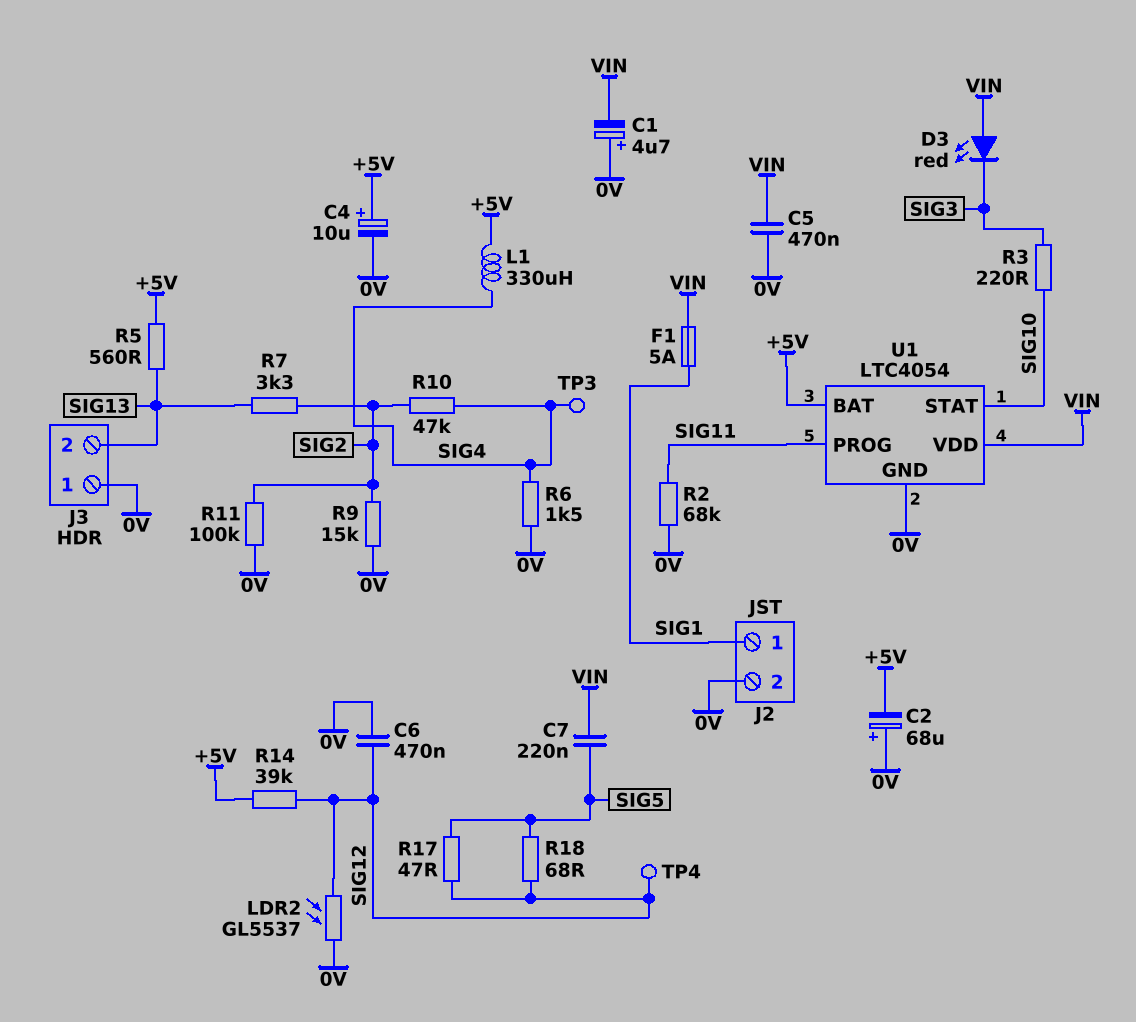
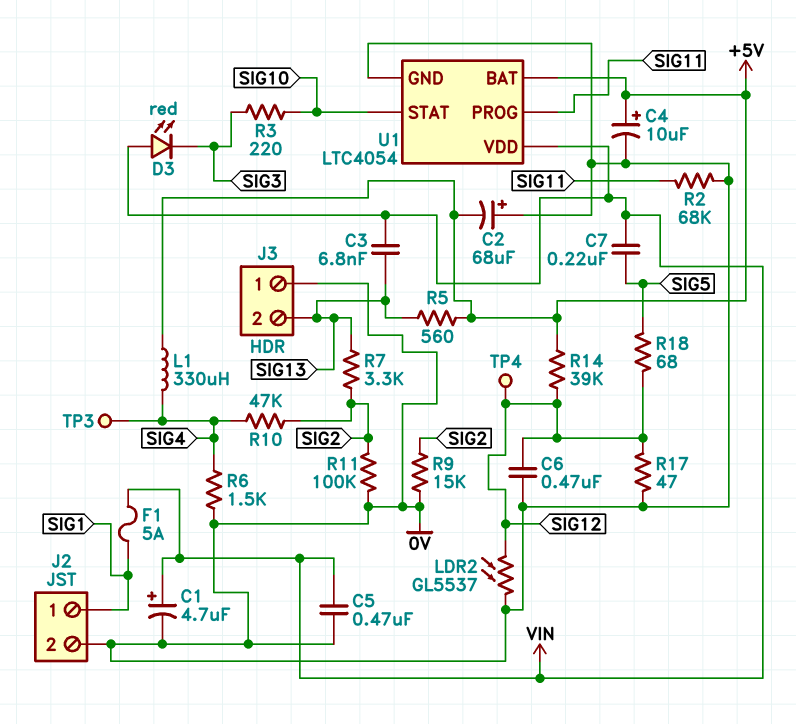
C1: 4.7uF (plus 0V, minus VIN) -> 4.7uF (plus VIN, minus 0V)
C3: none -> 6.8nF (SIG13, VIN)
R17: 47 (SIG5, SIG12) -> 47 (0V, SIG12)

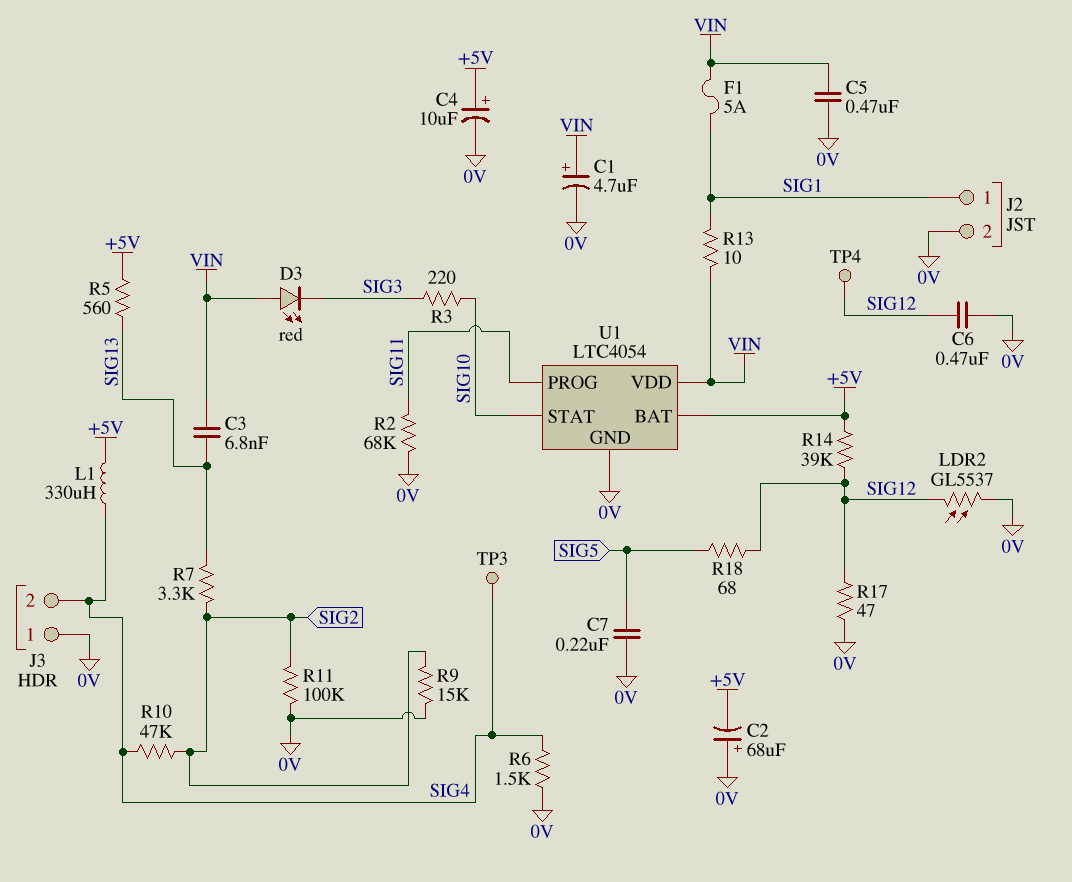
C7: 220nF (SIG5, VIN) -> 220nF (0V, SIG5)
J3 pin 2: SIG13 -> SIG4
R13: none -> 10 (SIG1, VIN)

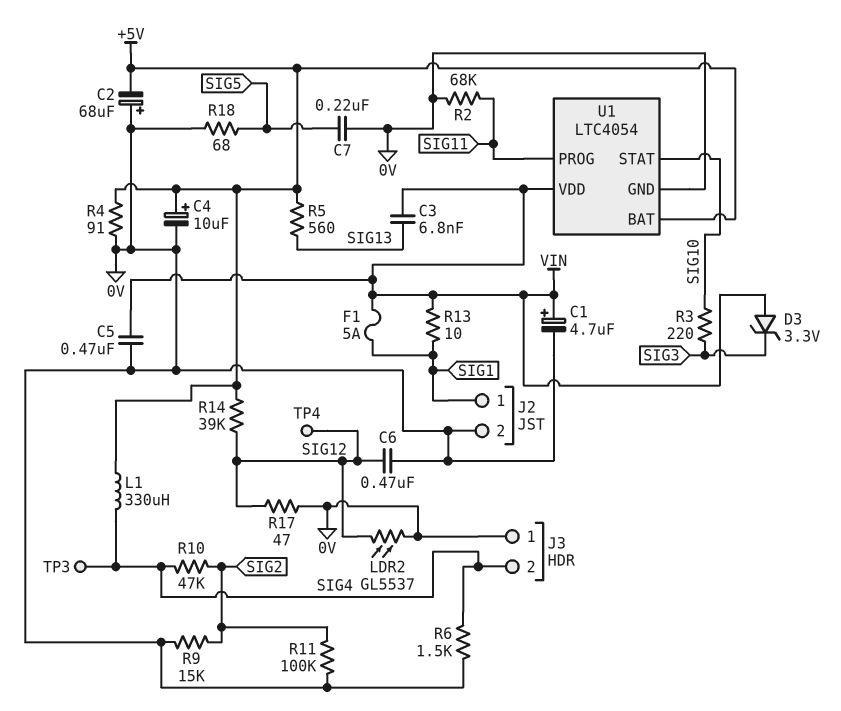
D3: LED red (A VIN, K SIG3) -> zener 3.3V (A VIN, K SIG3)
R4: none -> 91 (+5V, 0V)
R7: 3.3k (SIG2, SIG13) -> none
R18: 68 (SIG5, SIG12) -> 68 (0V, SIG5)

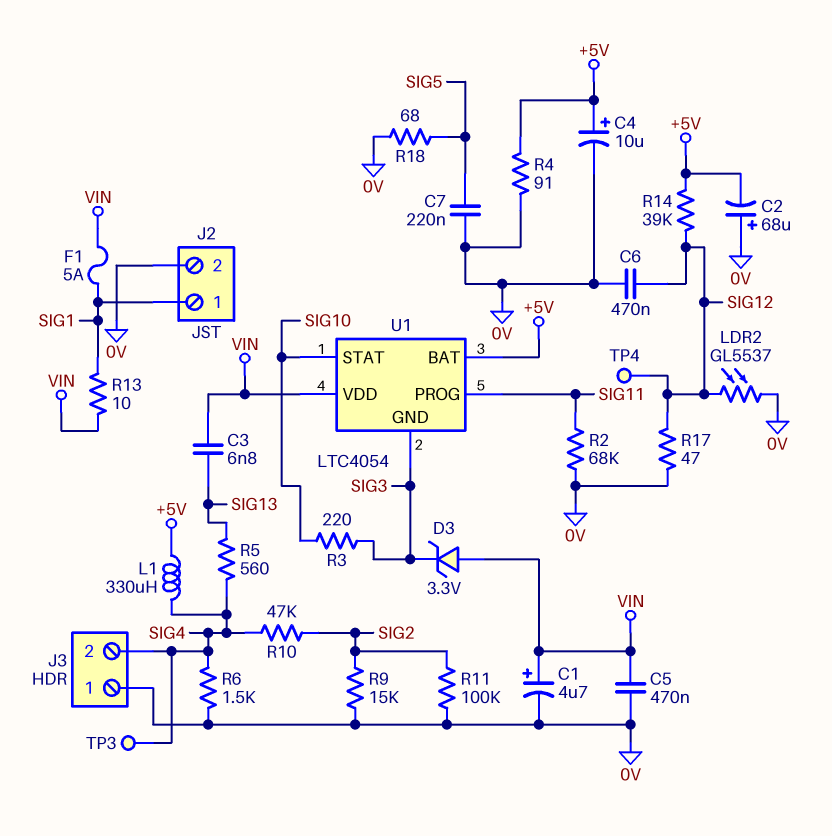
R5: 560 (+5V, SIG13) -> 560 (SIG4, SIG13)
U1 pin GND: 0V -> SIG3

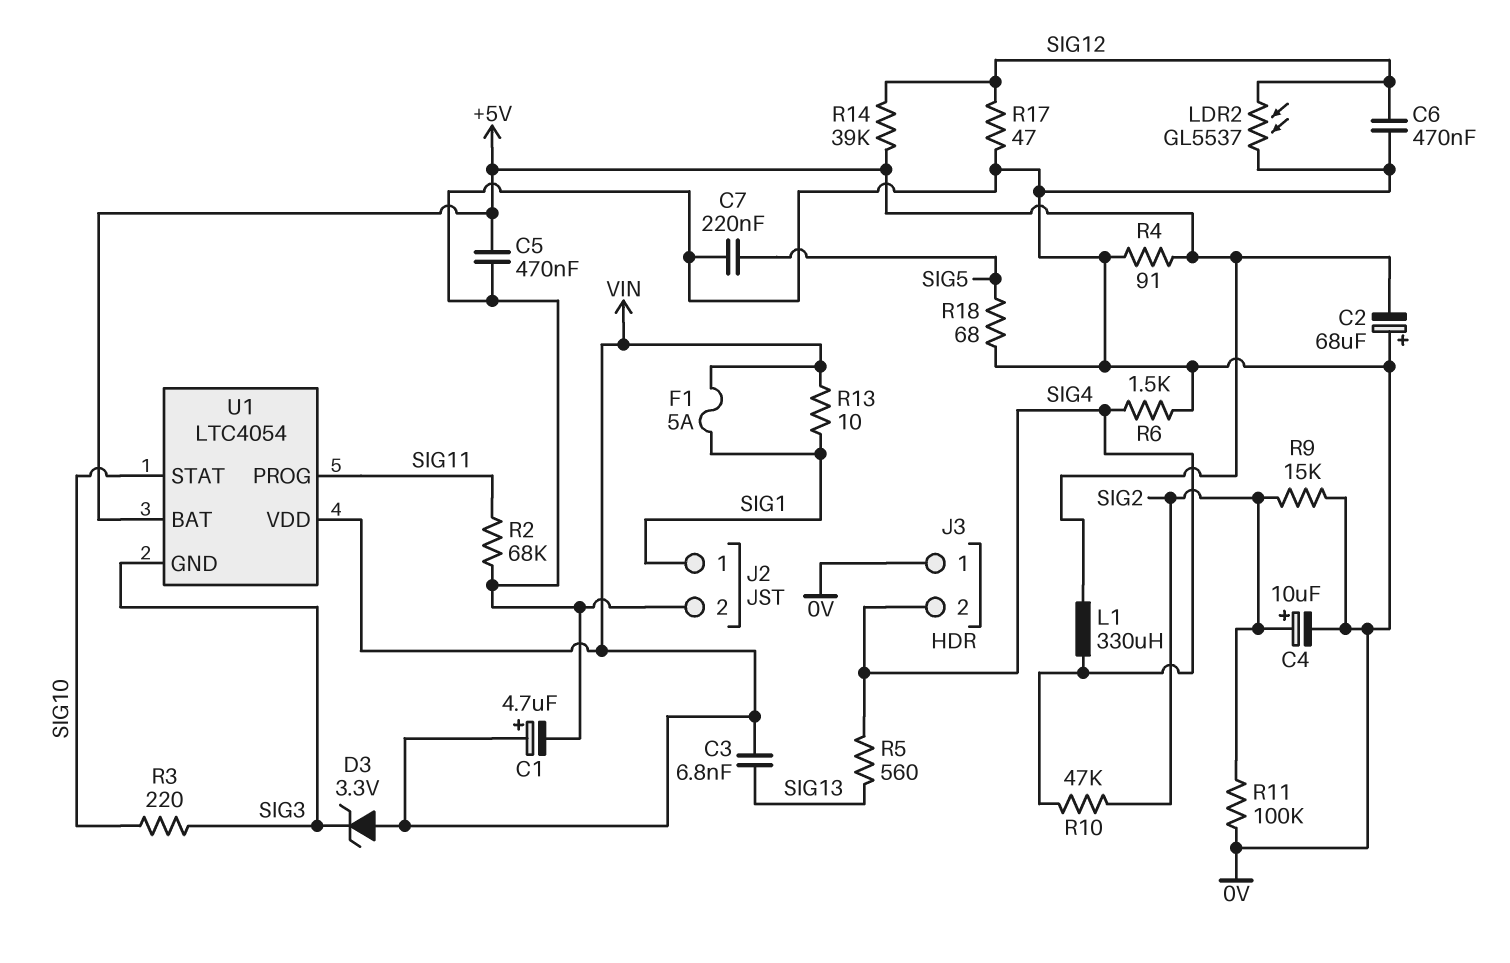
C4: 10uF (plus +5V, minus 0V) -> 10uF (plus SIG2, minus 0V)
C5: 470nF (0V, VIN) -> 470nF (+5V, 0V)
TP3: test point (SIG4) -> none
TP4: test point (SIG12) -> none

